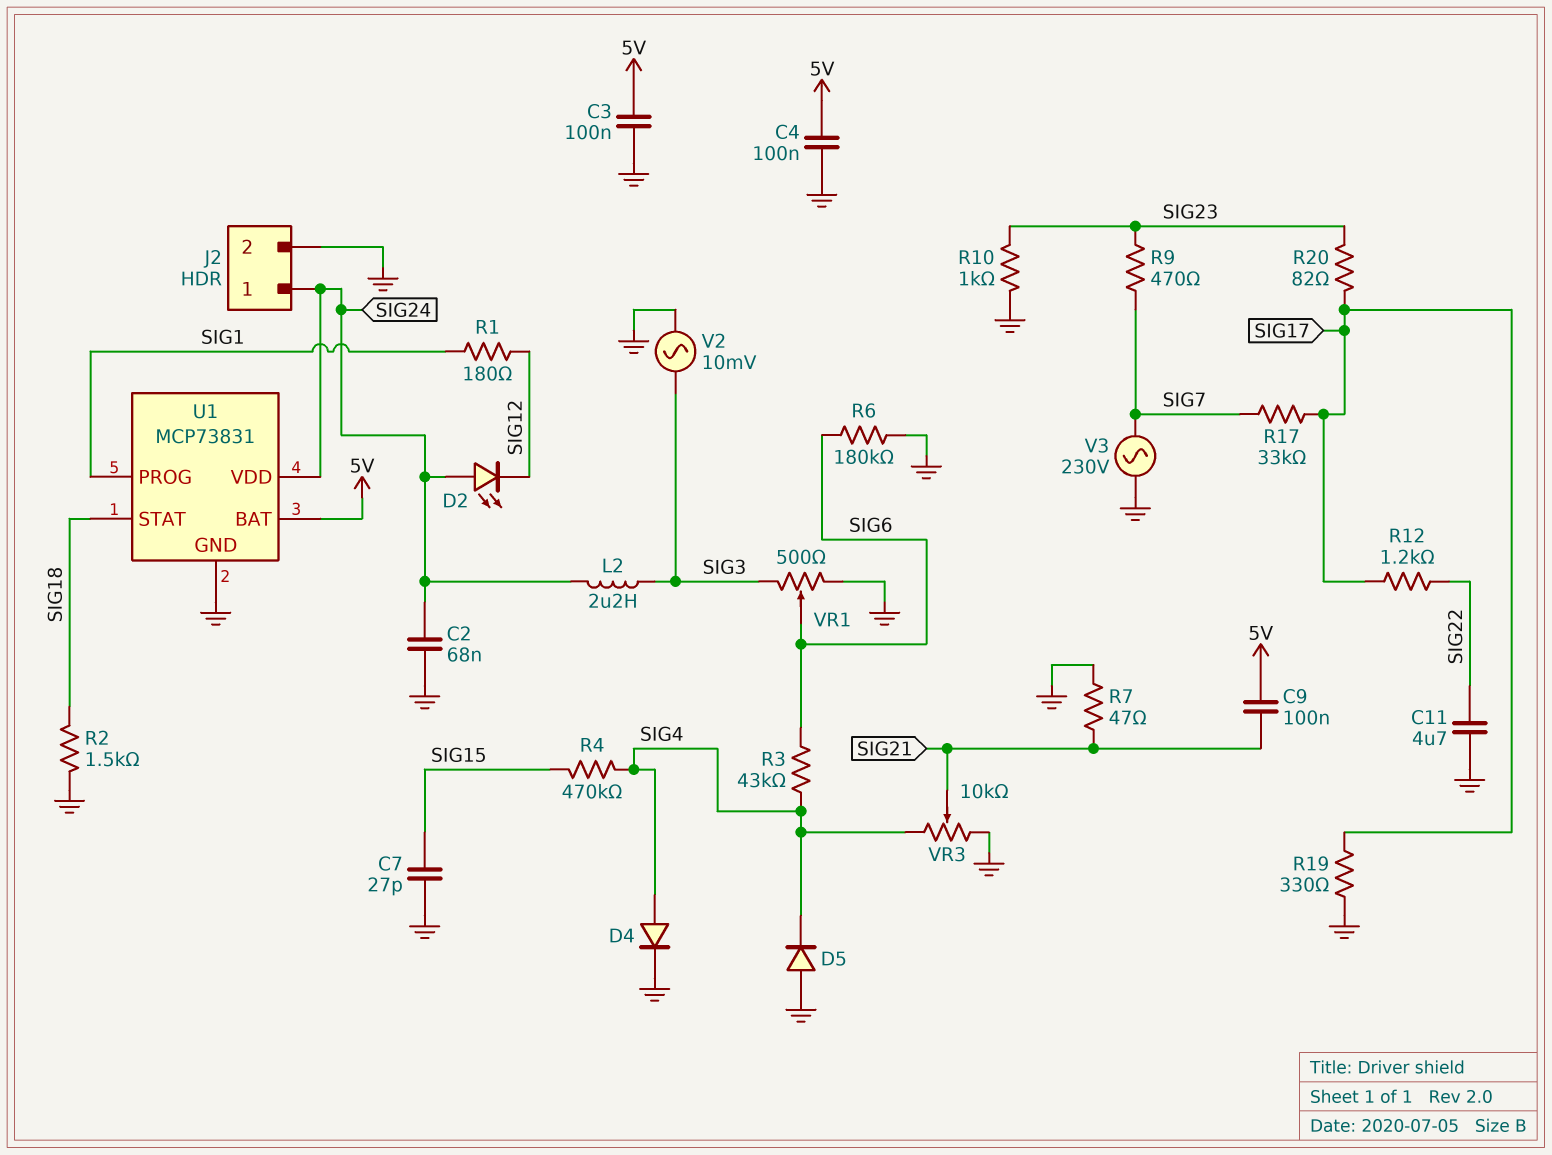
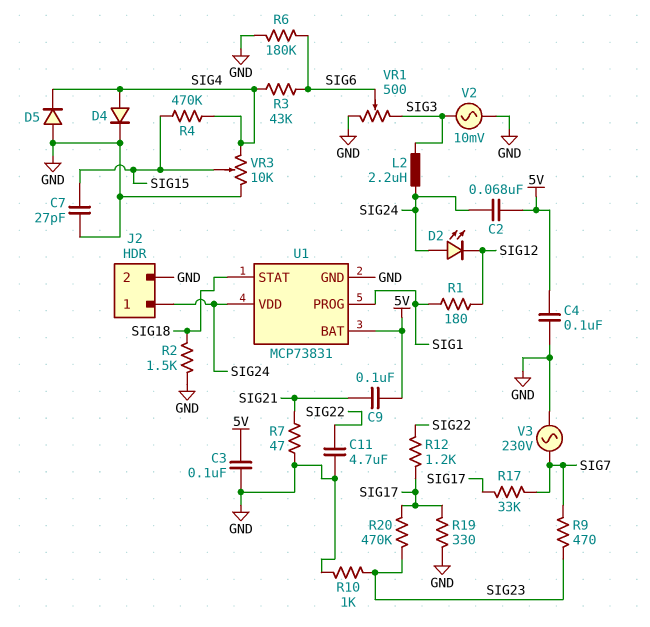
C2: 68nF (GND, SIG24) -> 68nF (5V, SIG24)
R20: 82 (SIG17, SIG23) -> 470k (SIG17, SIG23)
VR3: 10k (GND, SIG4, wiper SIG21) -> 10k (GND, SIG4, wiper SIG15)

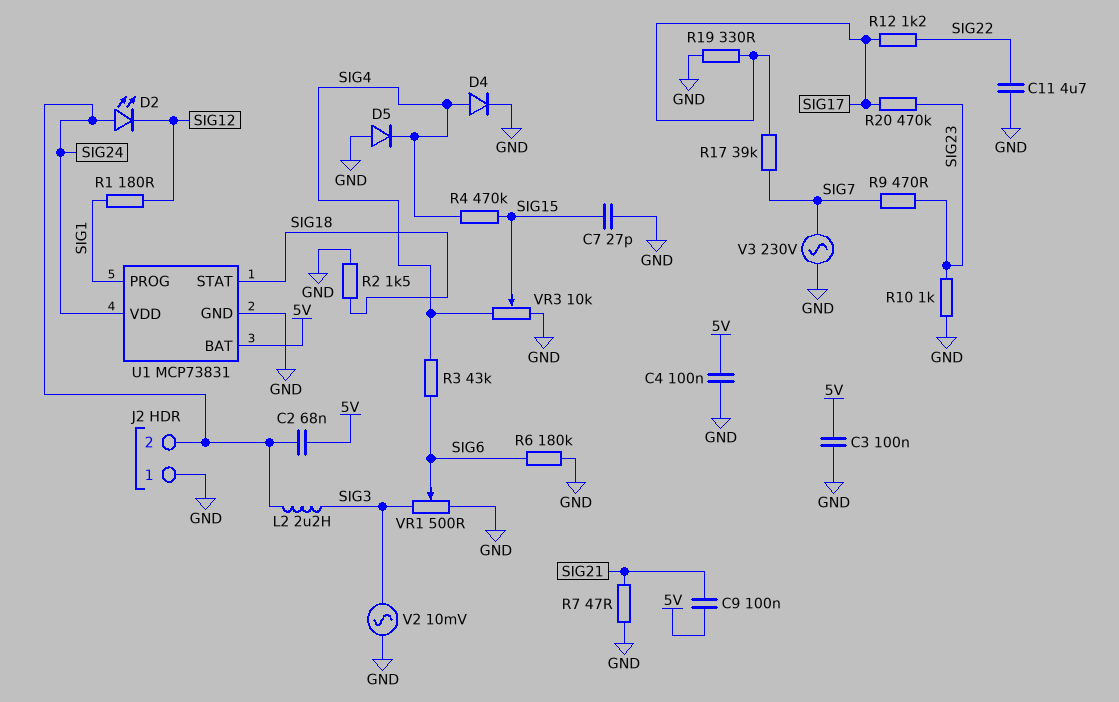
J2 pin 1: SIG24 -> GND
J2 pin 2: GND -> SIG24
R17: 33k (SIG7, SIG17) -> 39k (SIG7, SIG17)

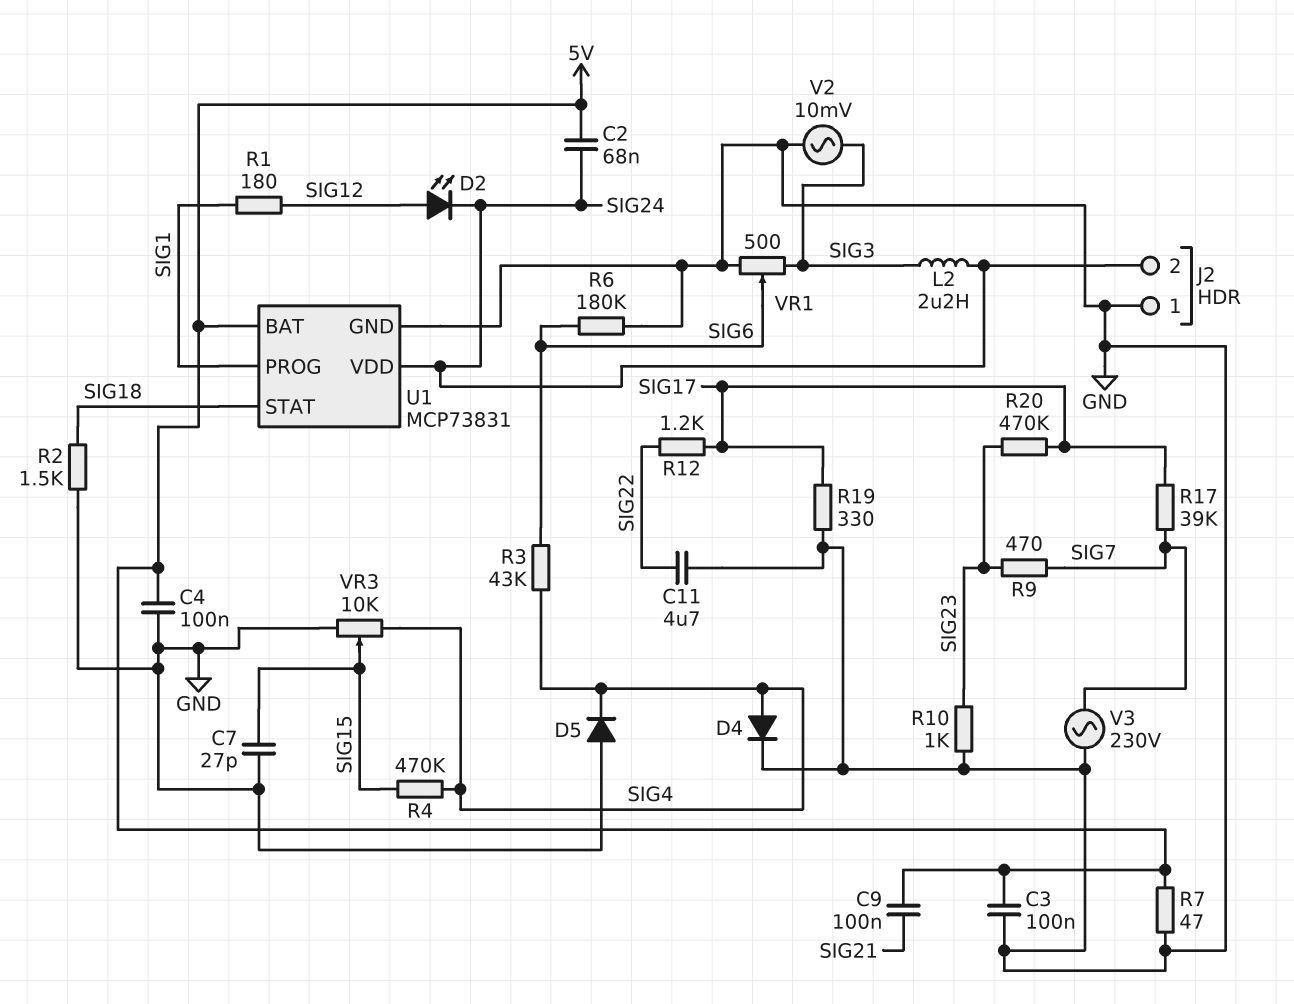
D2: LED (A SIG24, K SIG12) -> LED (A SIG12, K SIG24)
R7: 47 (GND, SIG21) -> 47 (5V, GND)

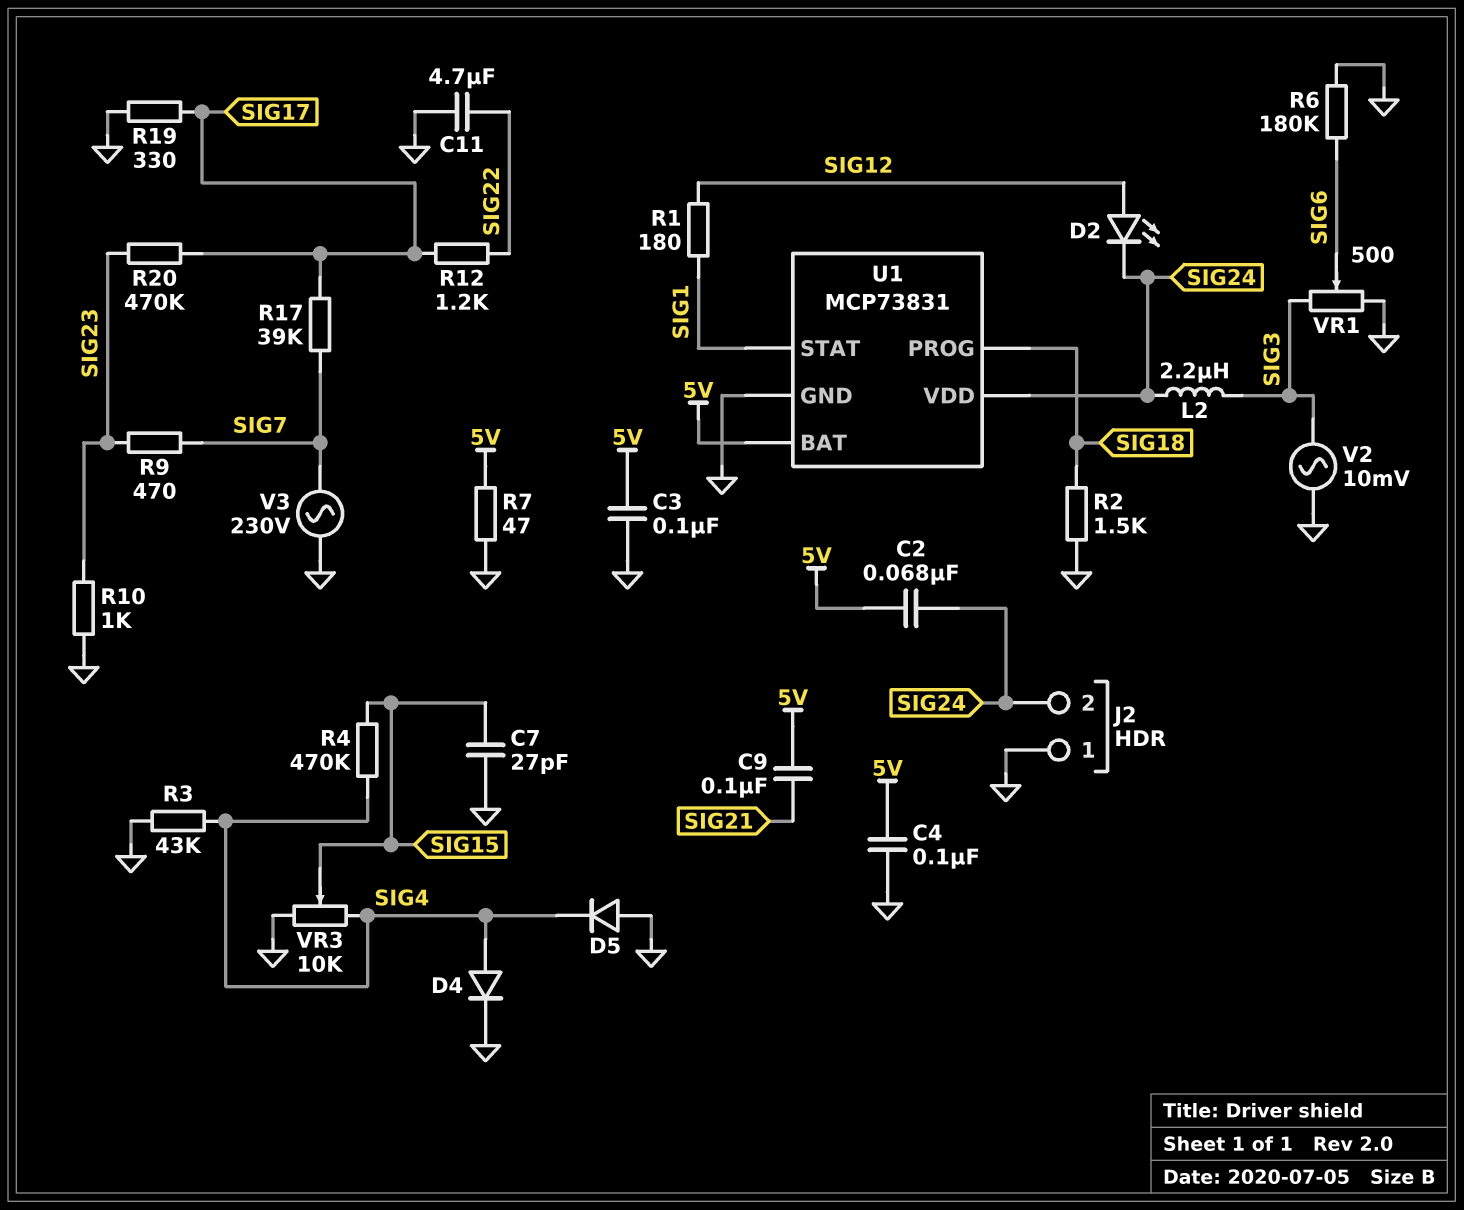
R3: 43k (SIG4, SIG6) -> 43k (GND, SIG4)
U1 pin PROG: SIG1 -> SIG18
U1 pin STAT: SIG18 -> SIG1

